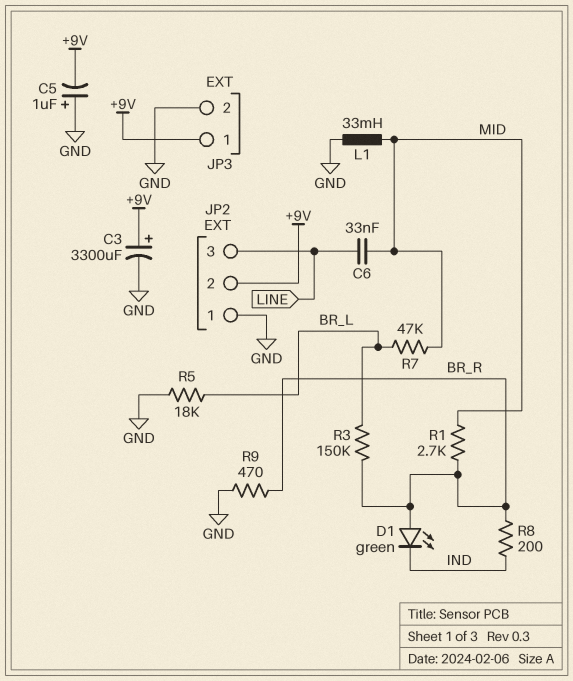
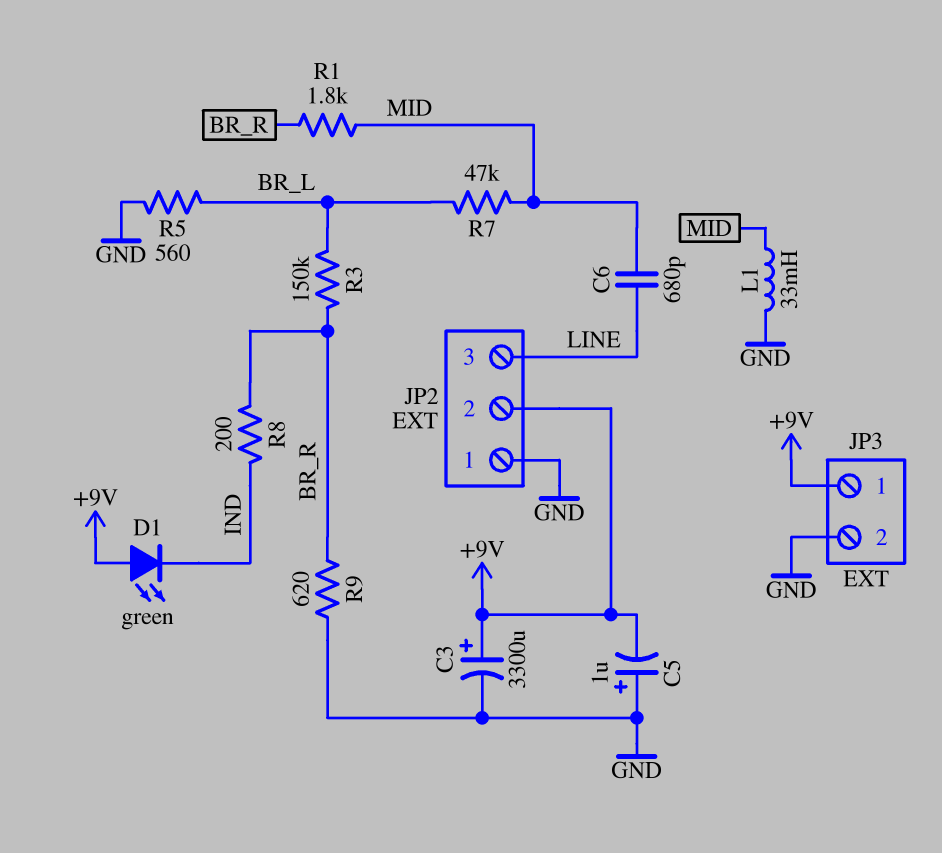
C6: 33nF (LINE, MID) -> 680pF (LINE, MID)
D1: LED green (A BR_R, K IND) -> LED green (A +9V, K IND)
R1: 2.7k (BR_R, MID) -> 1.8k (BR_R, MID)
R5: 18k (BR_L, GND) -> 560 (BR_L, GND)
R9: 470 (BR_R, GND) -> 620 (BR_R, GND)

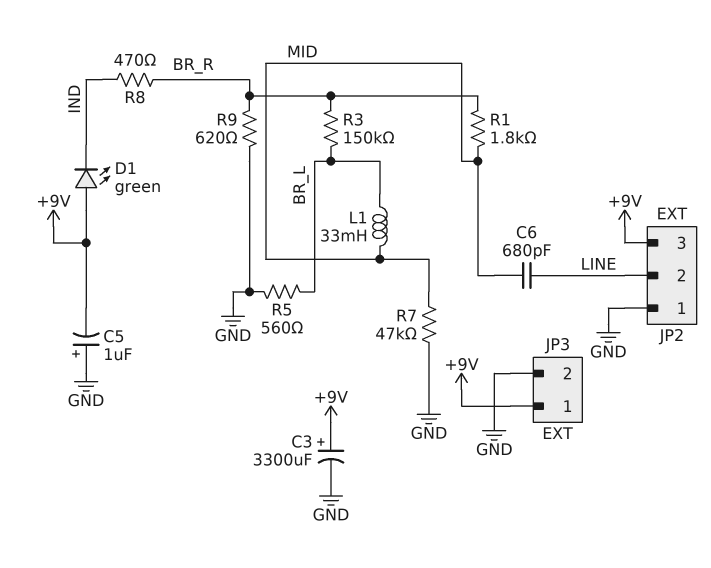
JP2 pin 2: +9V -> LINE
JP2 pin 3: LINE -> +9V
L1: 33mH (GND, MID) -> 33mH (BR_L, MID)
R7: 47k (BR_L, MID) -> 47k (GND, MID)
R8: 200 (BR_R, IND) -> 470 (BR_R, IND)

